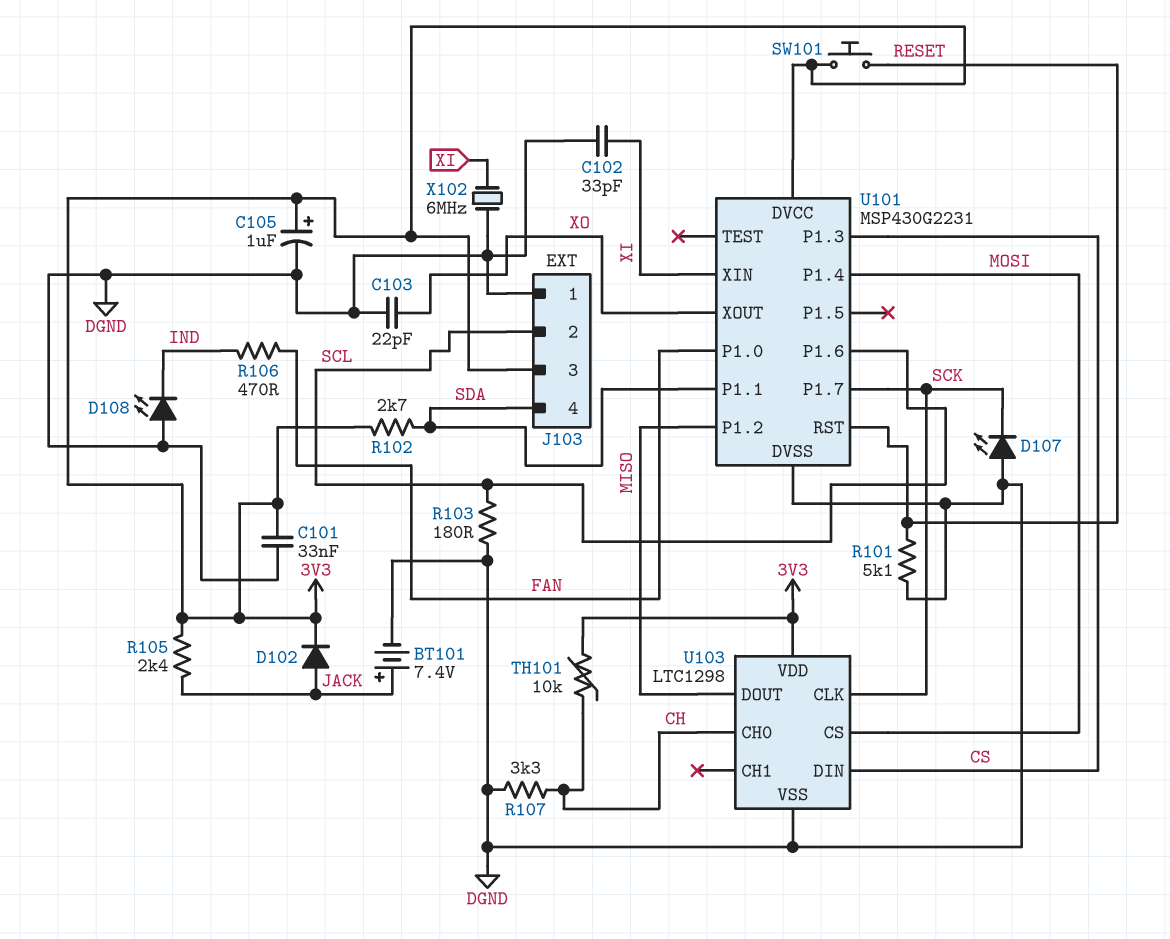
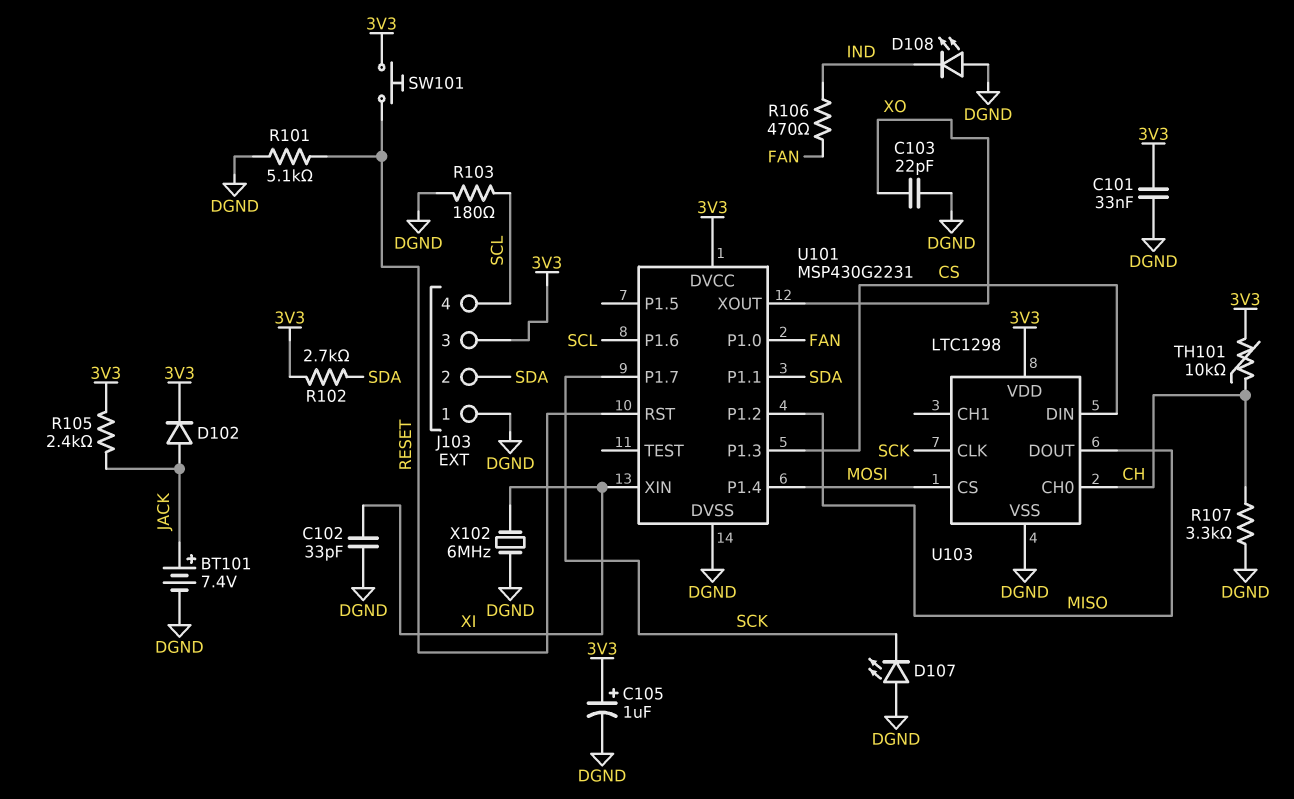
J103 pin 2: SCL -> SDA
J103 pin 4: SDA -> SCL

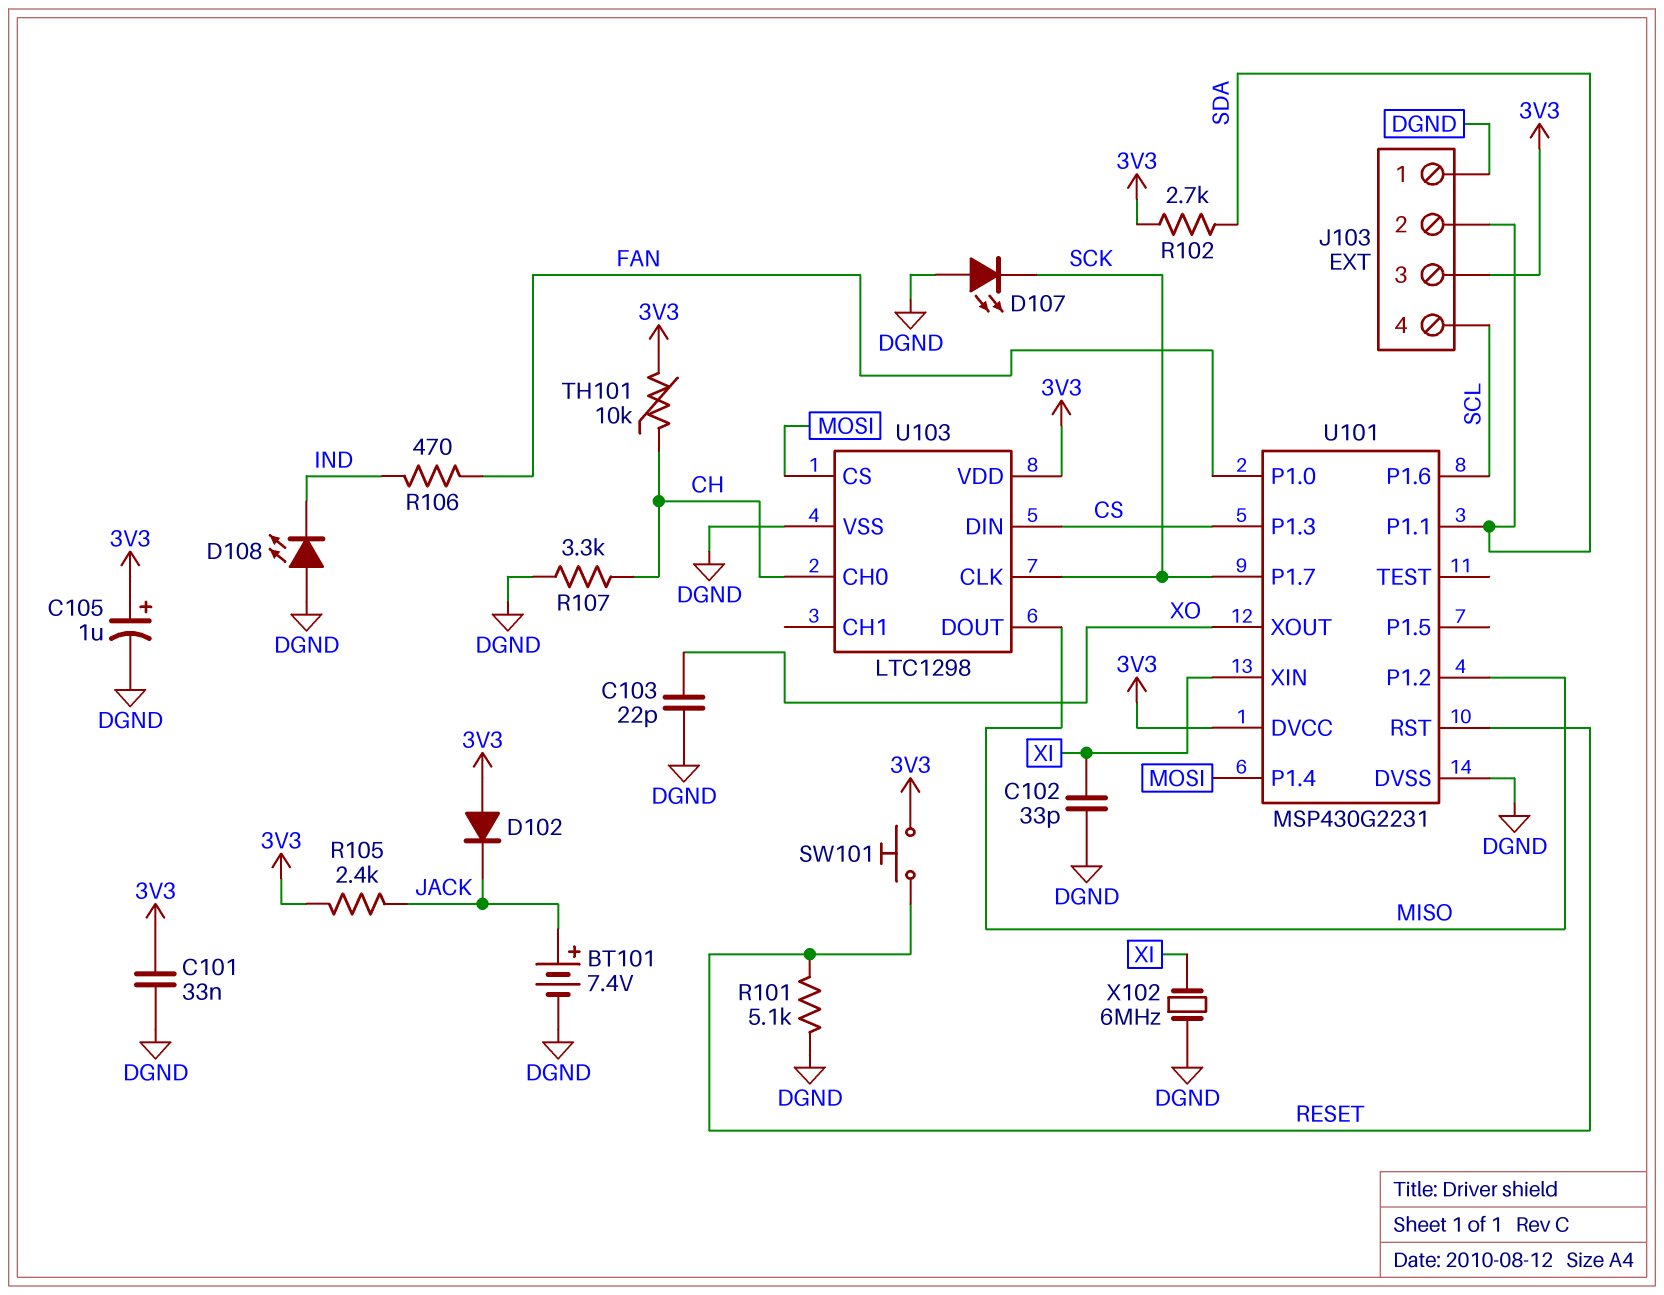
D102: diode (A JACK, K 3V3) -> diode (A 3V3, K JACK)
R103: 180 (DGND, SCL) -> none

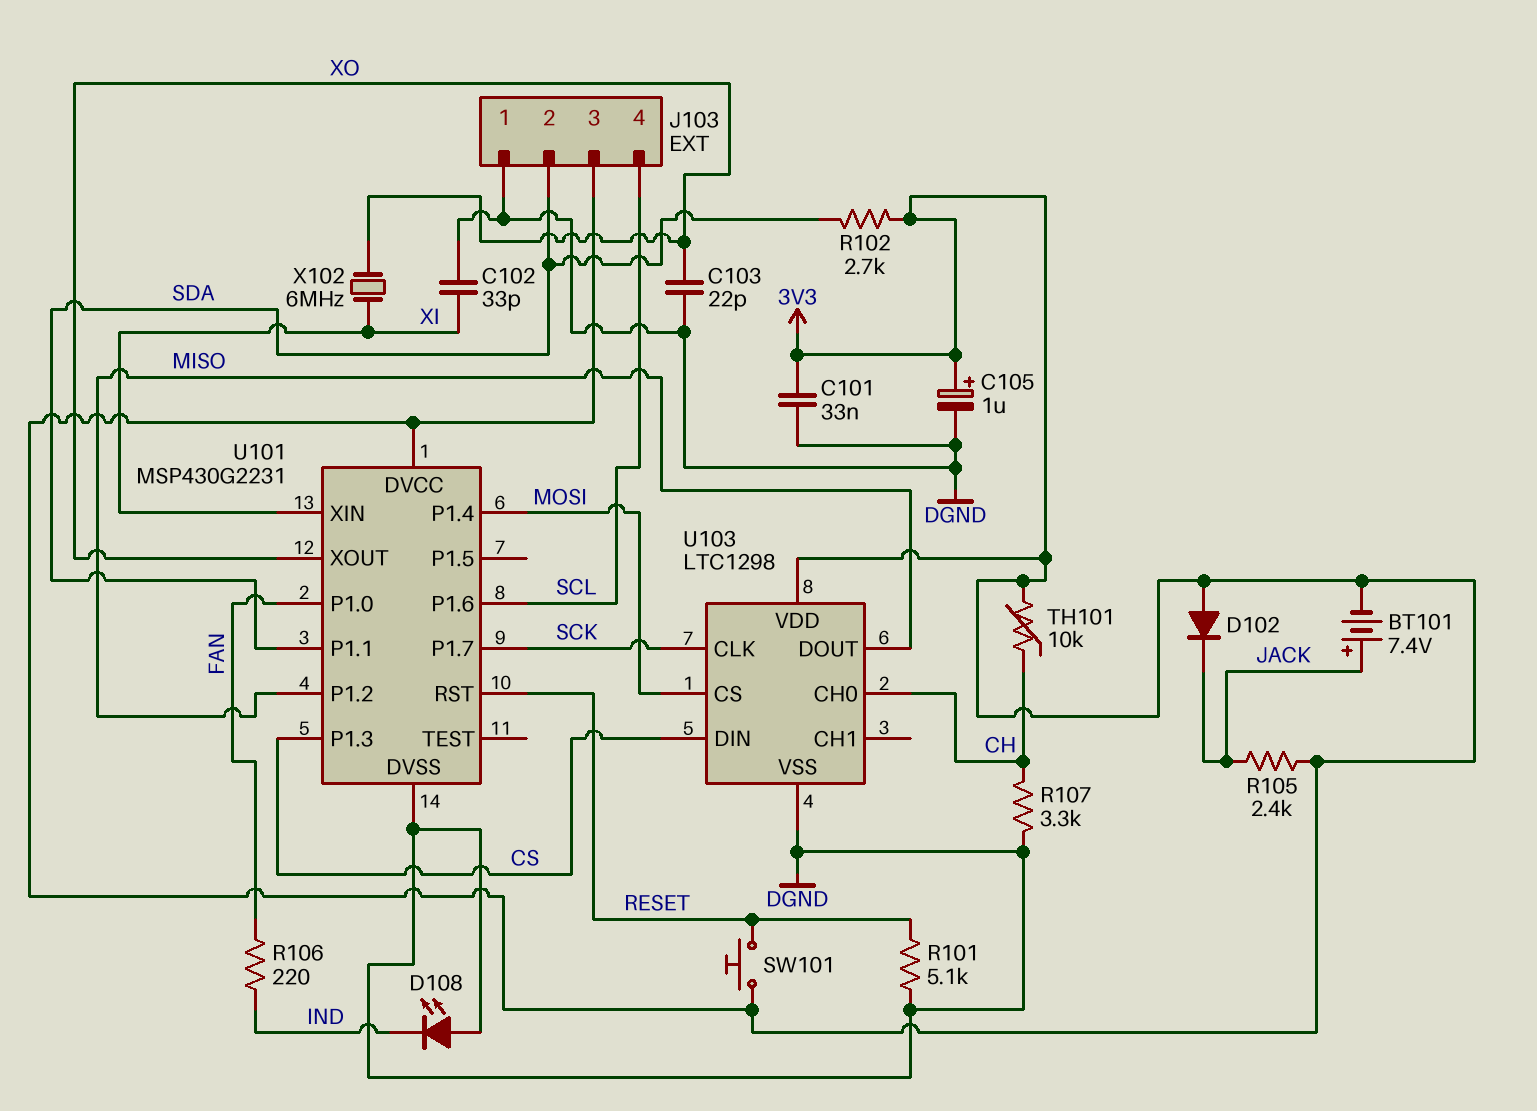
BT101: 7.4V (plus JACK, minus DGND) -> 7.4V (plus JACK, minus 3V3)
D107: LED (A DGND, K SCK) -> none
R106: 470 (FAN, IND) -> 220 (FAN, IND)
X102: 6MHz (DGND, XI) -> 6MHz (XI, XO)

